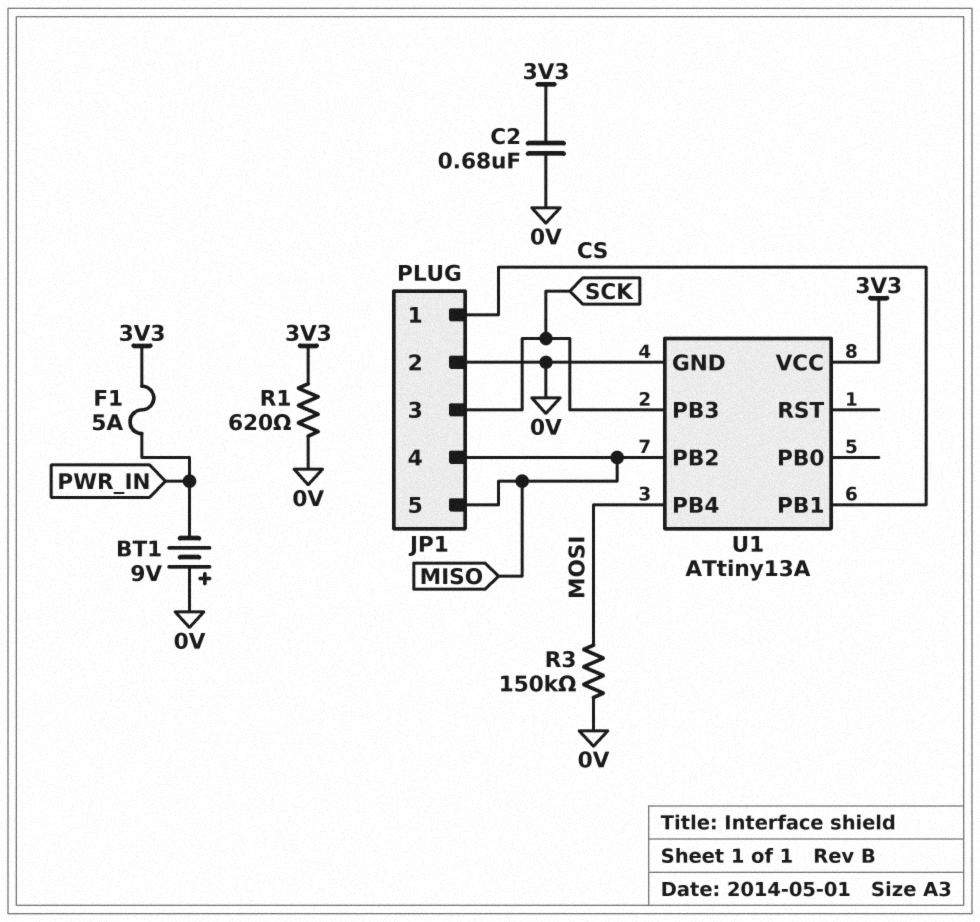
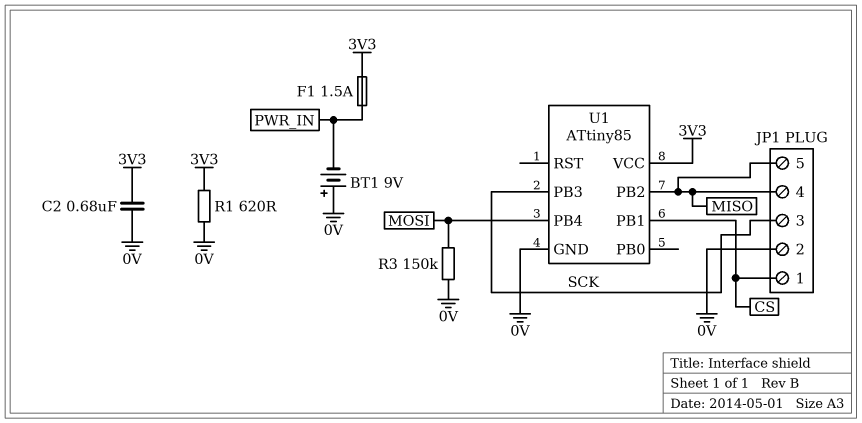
F1: 5A (3V3, PWR_IN) -> 1.5A (3V3, PWR_IN)
U1: ATtiny13A -> ATtiny85

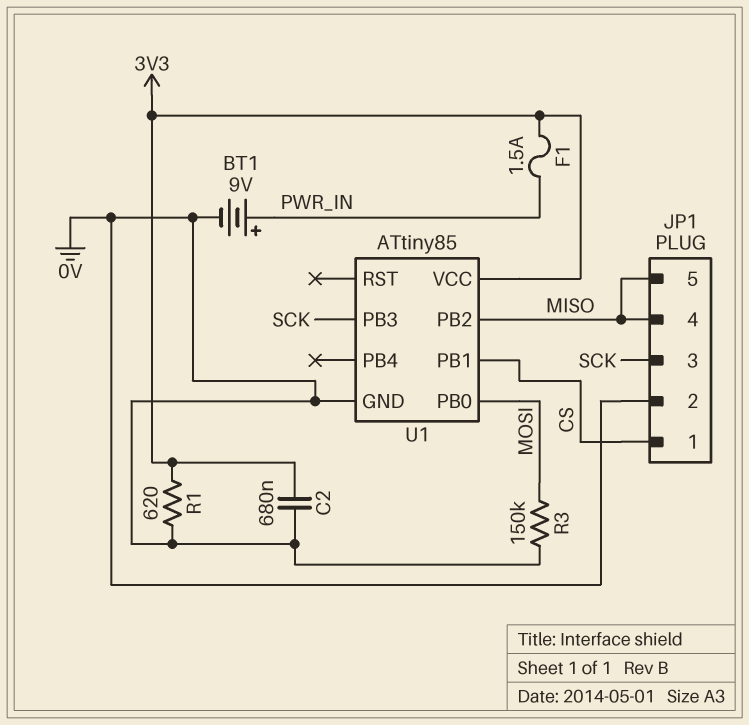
BT1: 9V (plus 0V, minus PWR_IN) -> 9V (plus PWR_IN, minus 0V)
U1 pin PB0: none -> MOSI
U1 pin PB4: MOSI -> none

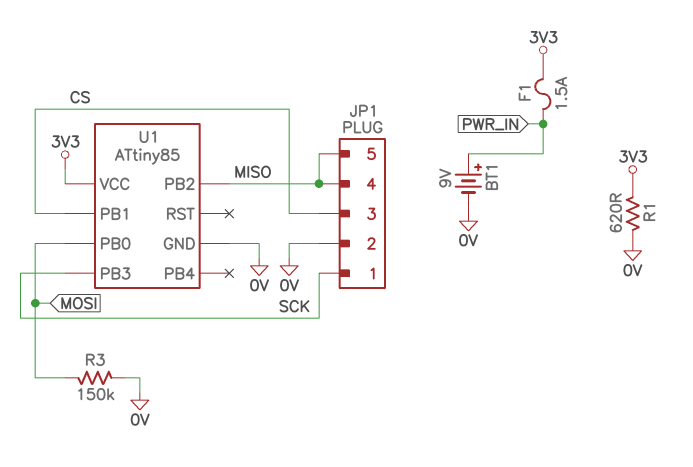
C2: 680nF (0V, 3V3) -> none
JP1 pin 1: CS -> SCK
JP1 pin 3: SCK -> CS

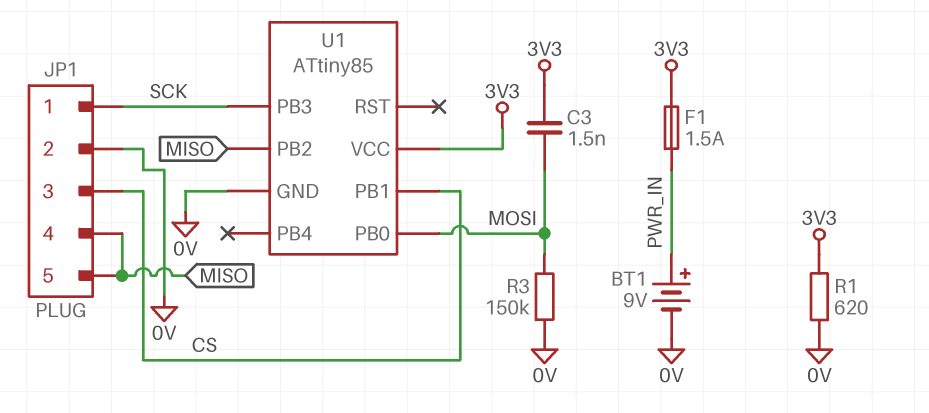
C3: none -> 1.5nF (3V3, MOSI)

